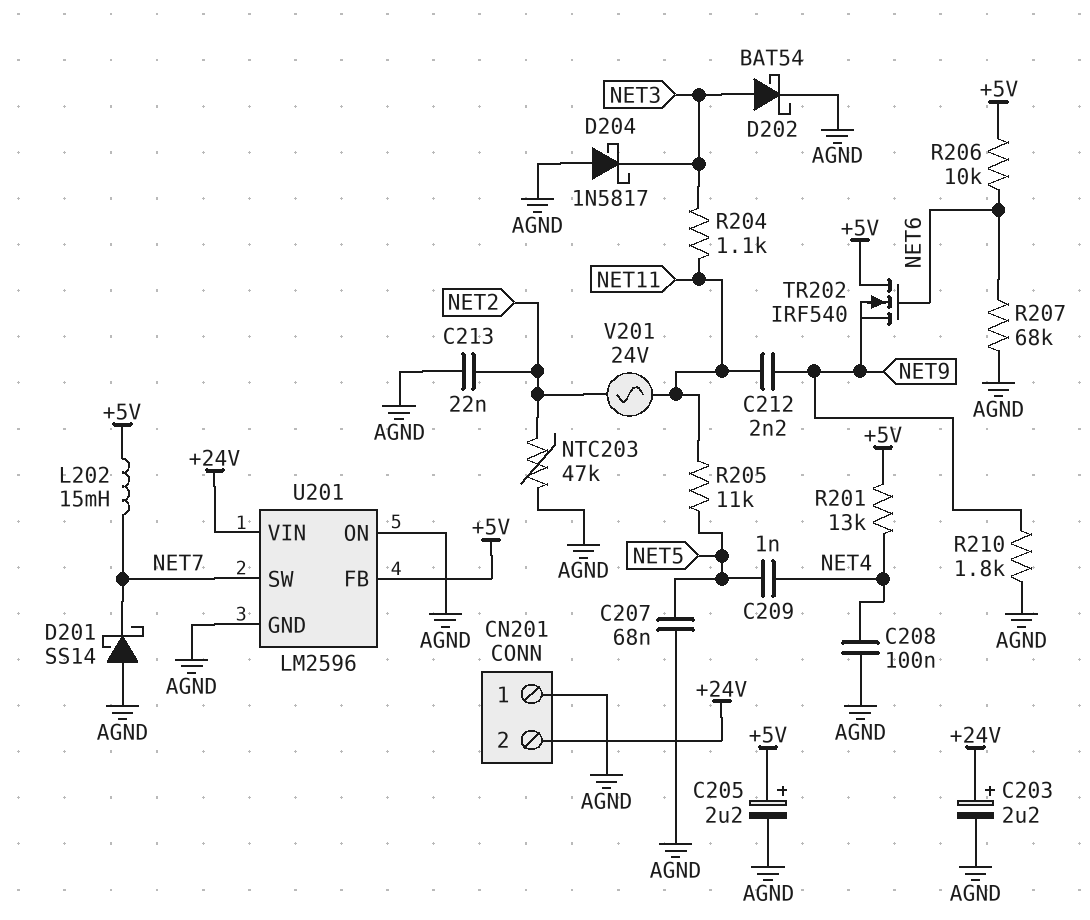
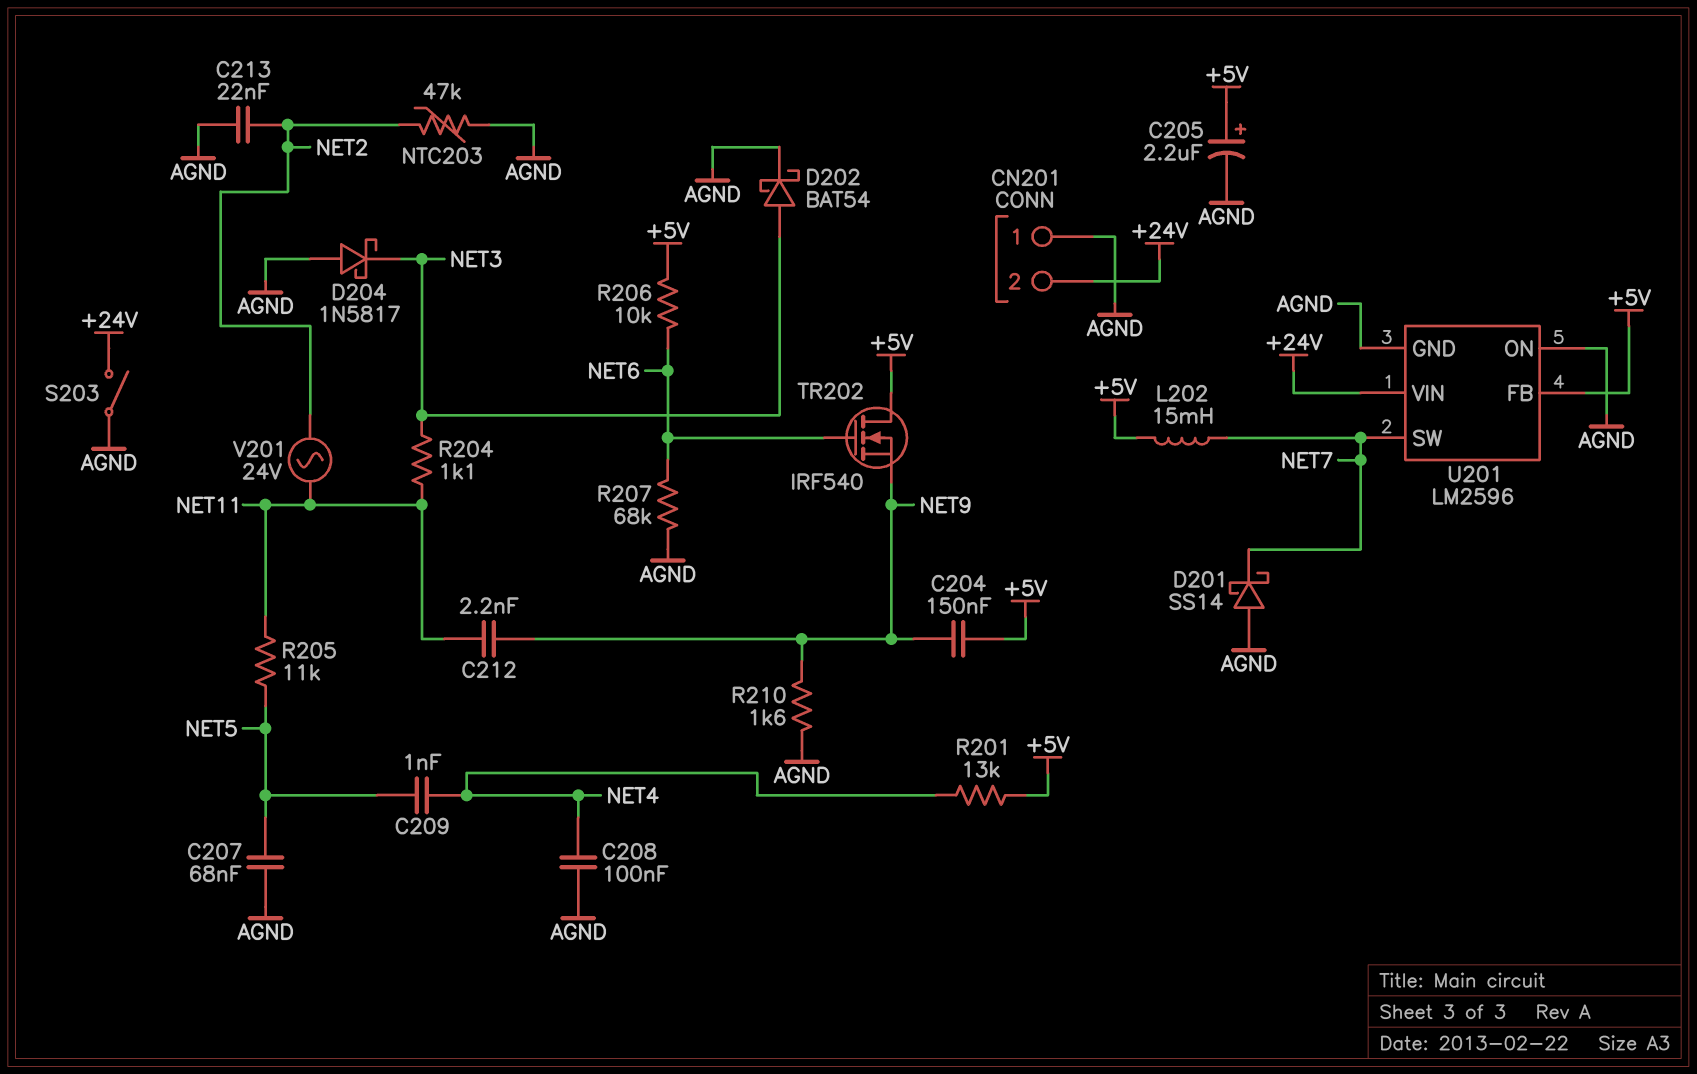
C203: 2.2uF (plus +24V, minus AGND) -> none
C204: none -> 150nF (+5V, NET9)
R210: 1.8k (AGND, NET9) -> 1.6k (AGND, NET9)
S203: none -> switch (+24V, AGND)

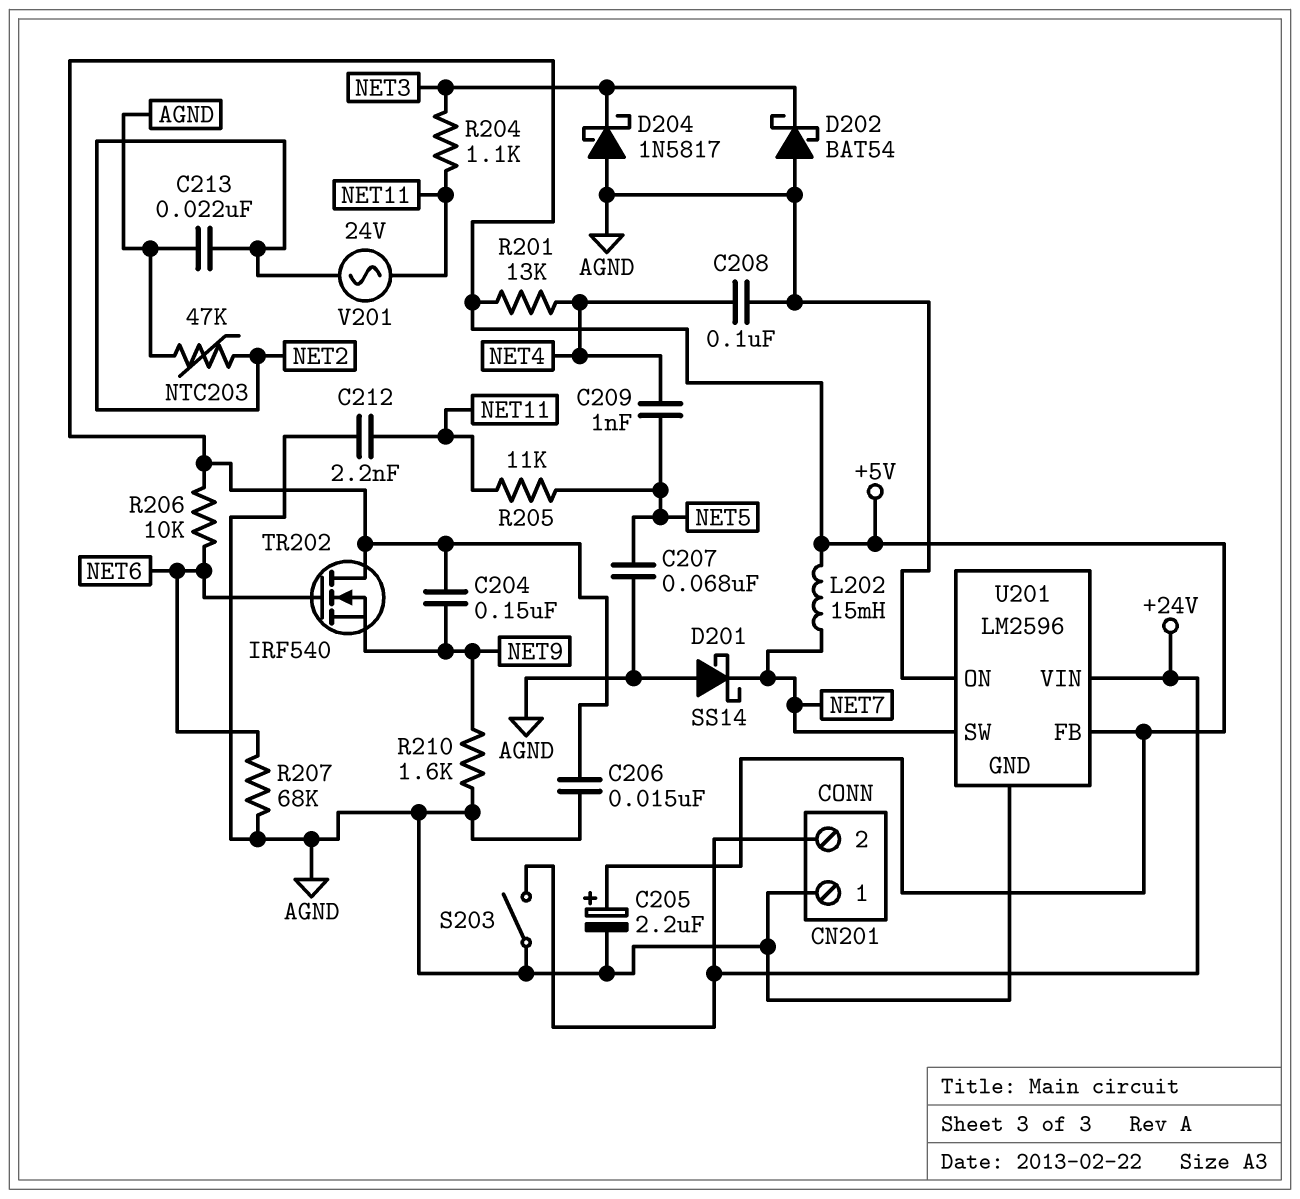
C206: none -> 15nF (+5V, AGND)
C212: 2.2nF (NET9, NET11) -> 2.2nF (AGND, NET11)
D202: schottky BAT54 (A NET3, K AGND) -> schottky BAT54 (A AGND, K NET3)

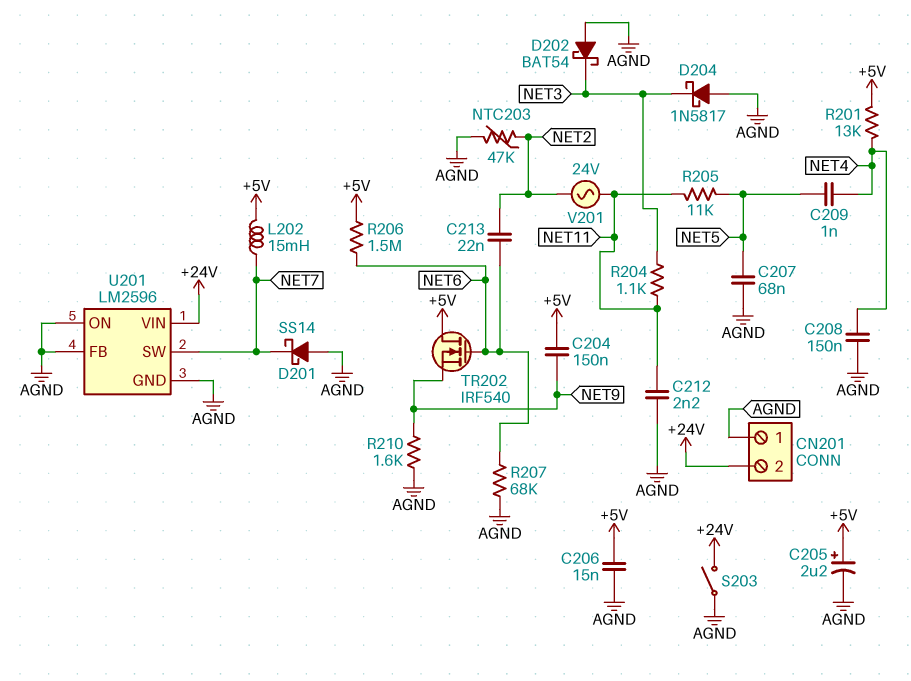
C208: 100nF (AGND, NET4) -> 150nF (AGND, NET4)
C213: 22nF (AGND, NET2) -> 22nF (NET2, NET6)
R206: 10k (+5V, NET6) -> 1.5M (+5V, NET6)
U201 pin FB: +5V -> AGND

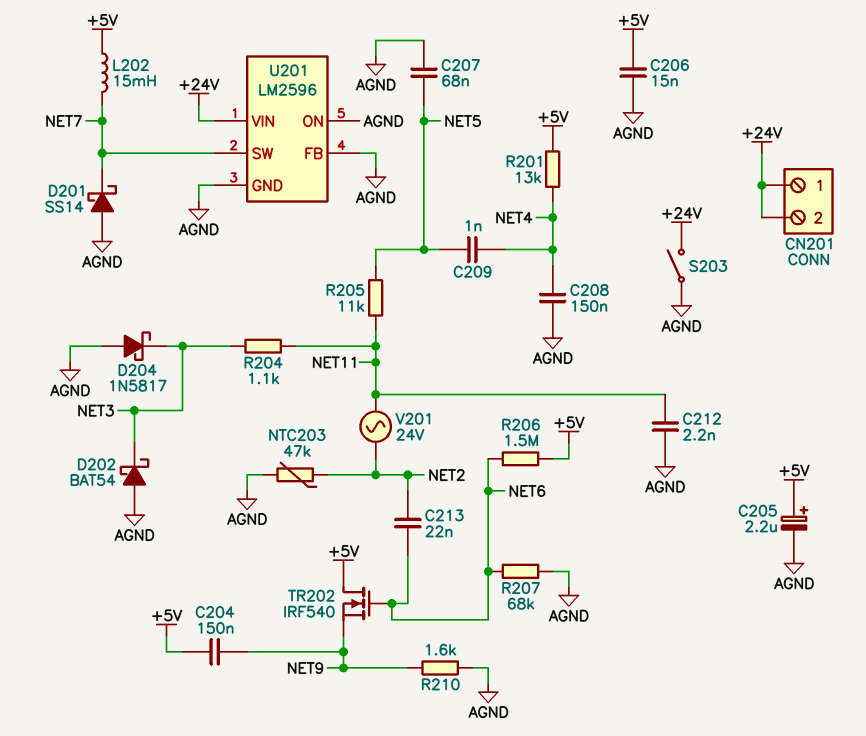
CN201 pin 1: AGND -> +24V

